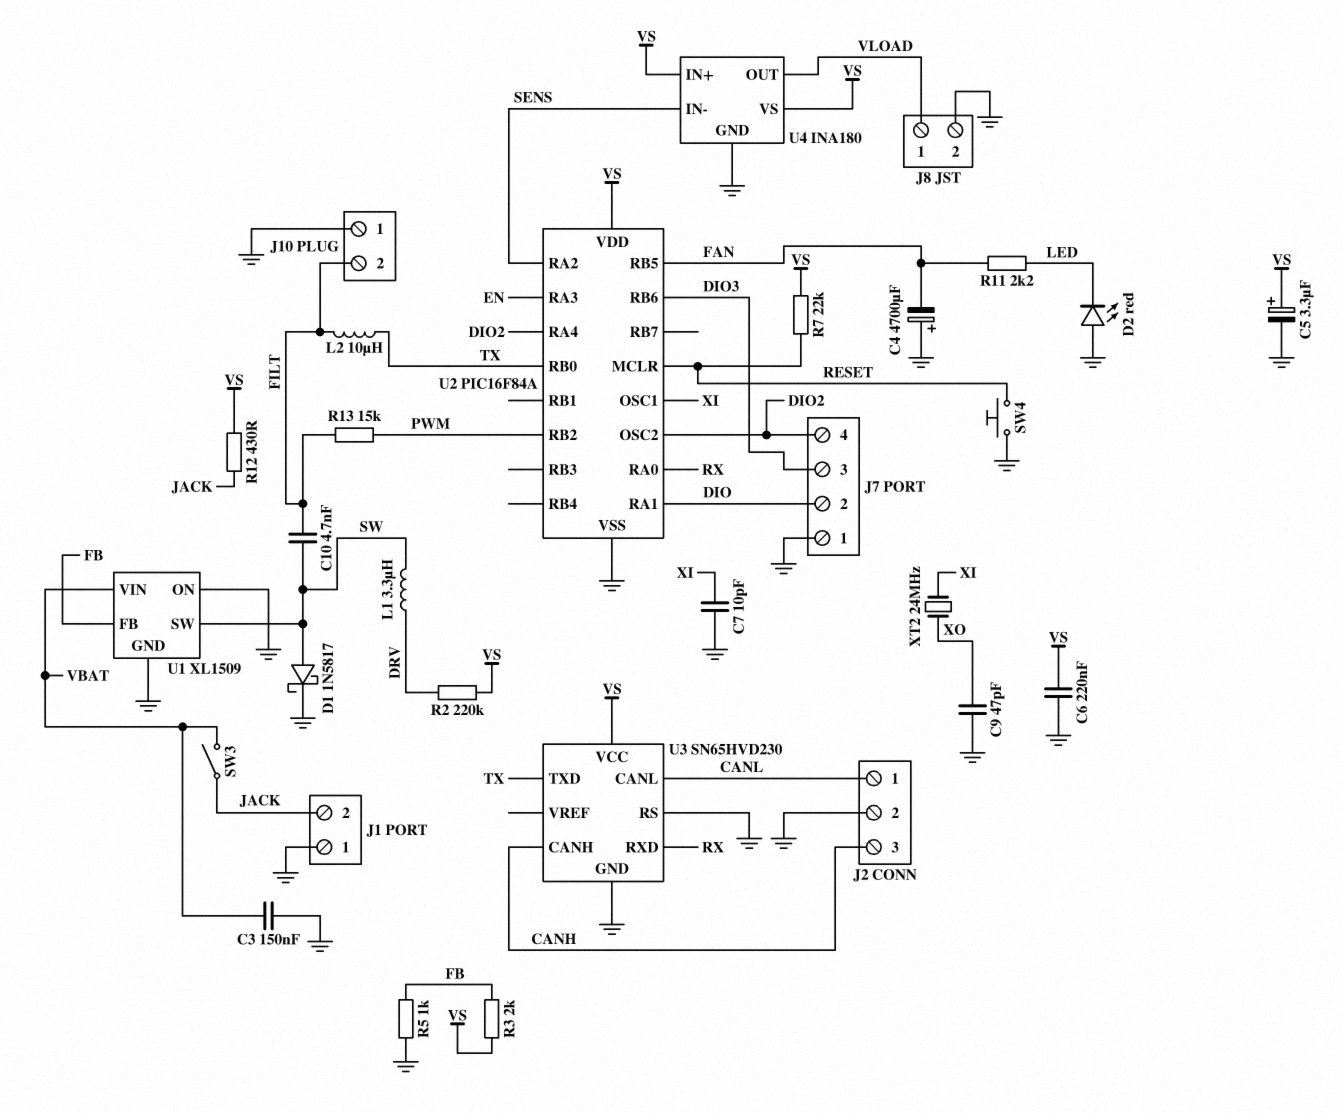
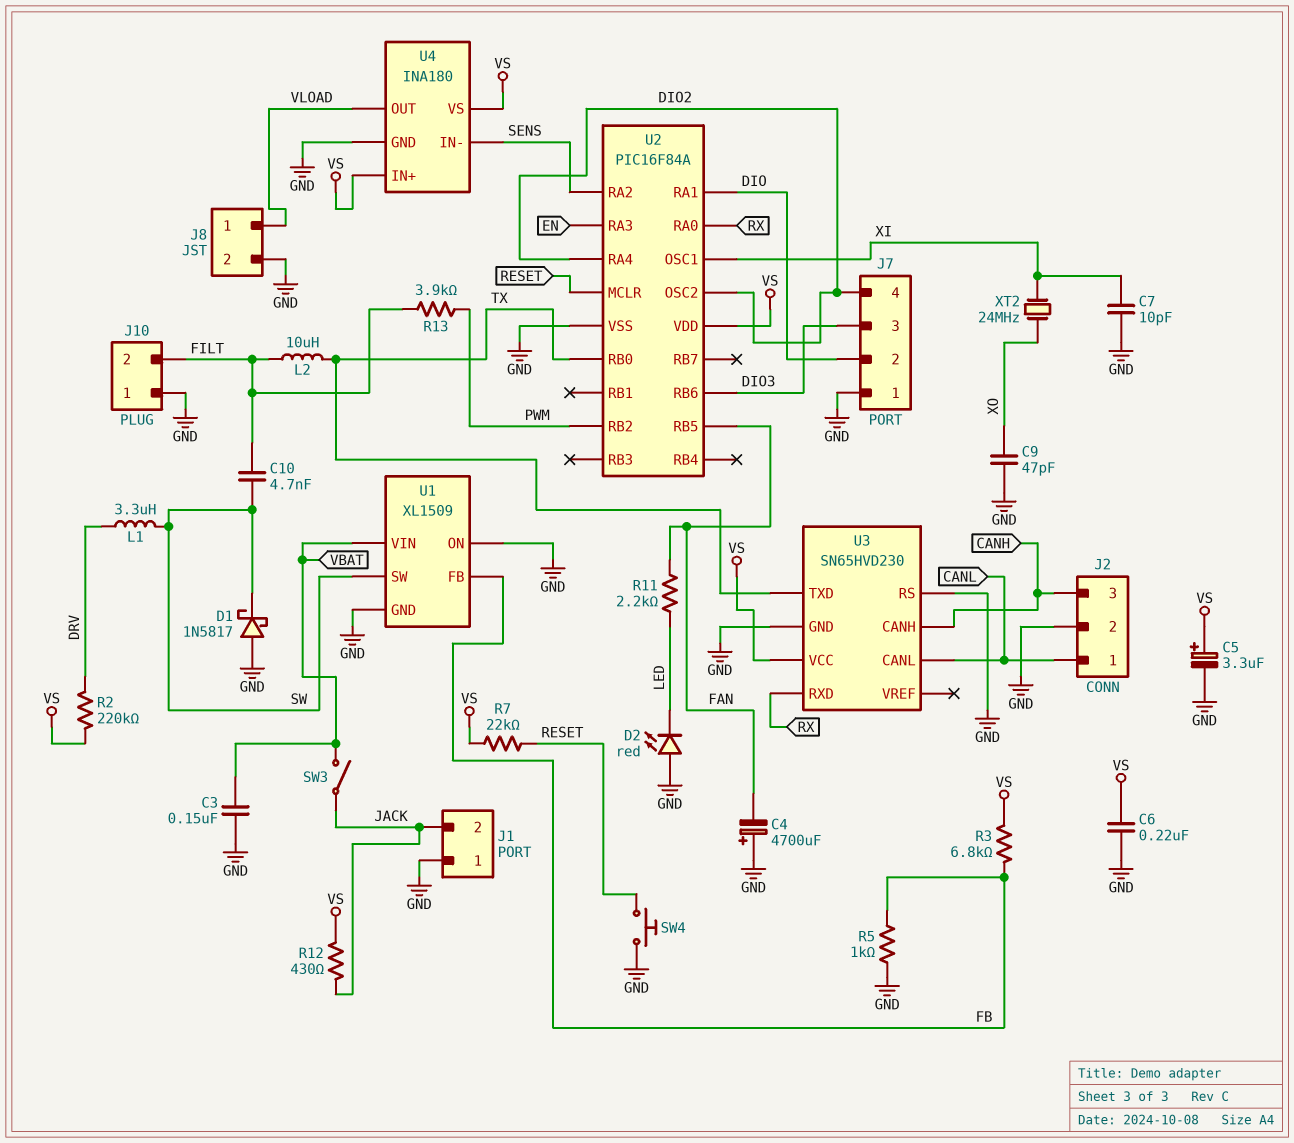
D1: schottky 1N5817 (A SW, K GND) -> schottky 1N5817 (A GND, K SW)
R3: 2k (FB, VS) -> 6.8k (FB, VS)
R13: 15k (FILT, PWM) -> 3.9k (FILT, PWM)

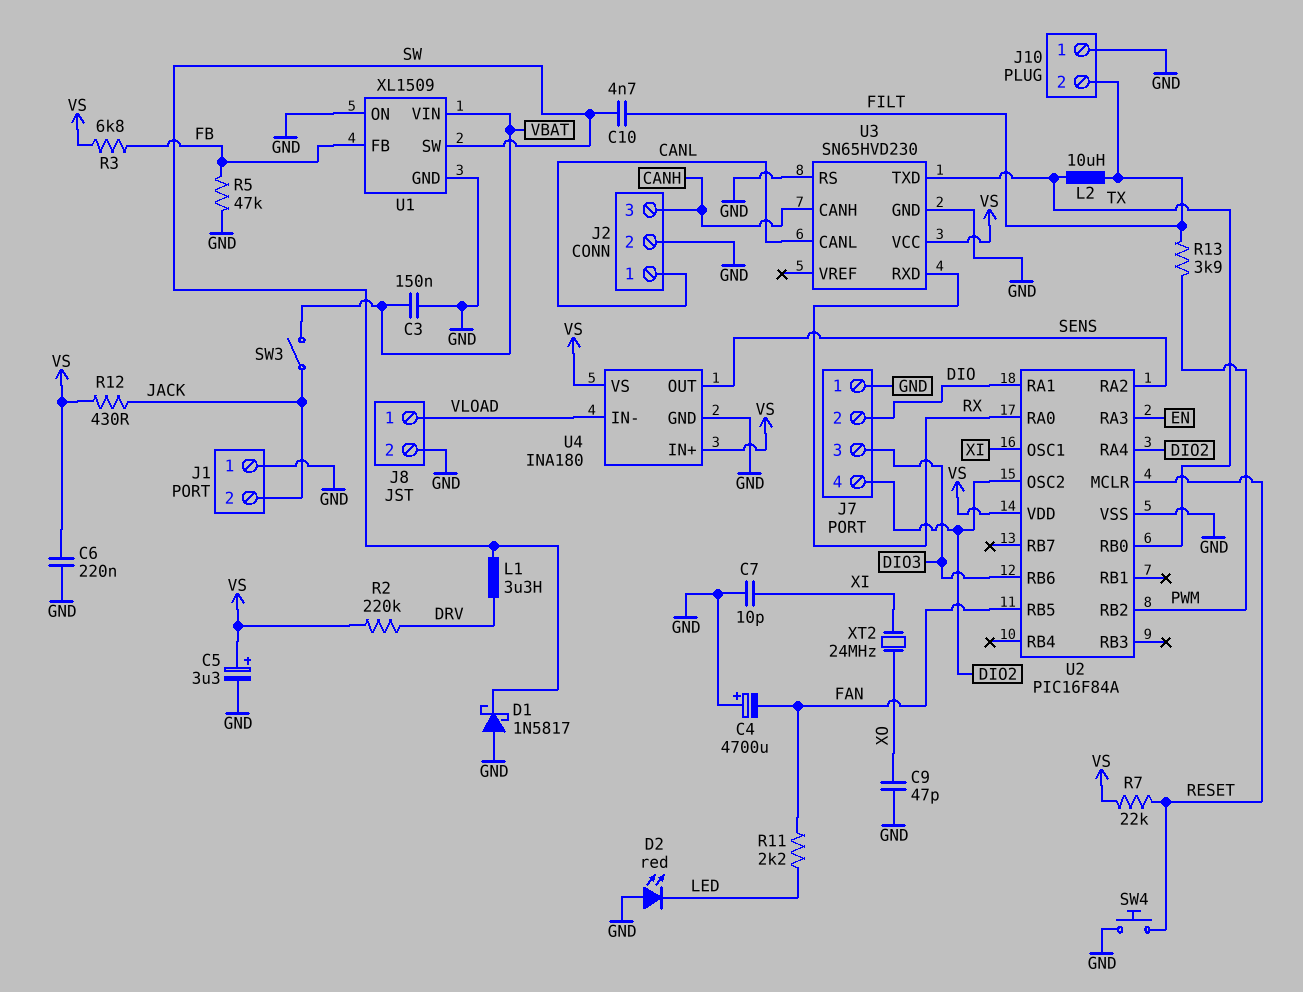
R5: 1k (FB, GND) -> 47k (FB, GND)
U4 pin IN-: SENS -> VLOAD
U4 pin OUT: VLOAD -> SENS

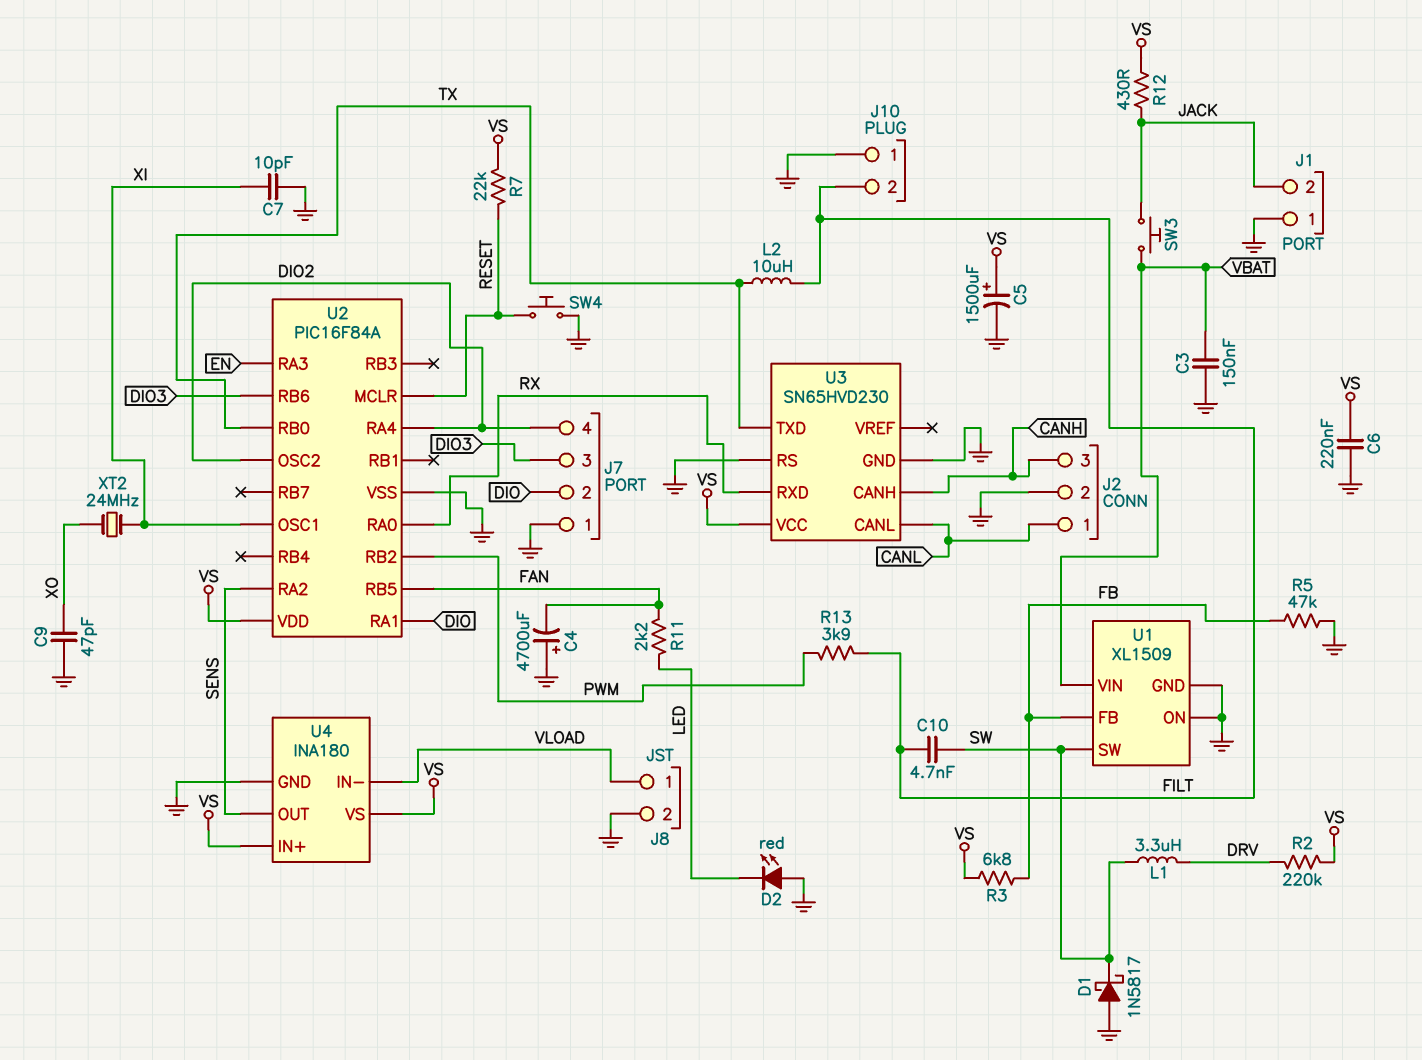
C5: 3.3uF (plus VS, minus GND) -> 1500uF (plus VS, minus GND)
SW3: switch (JACK, VBAT) -> button (JACK, VBAT)

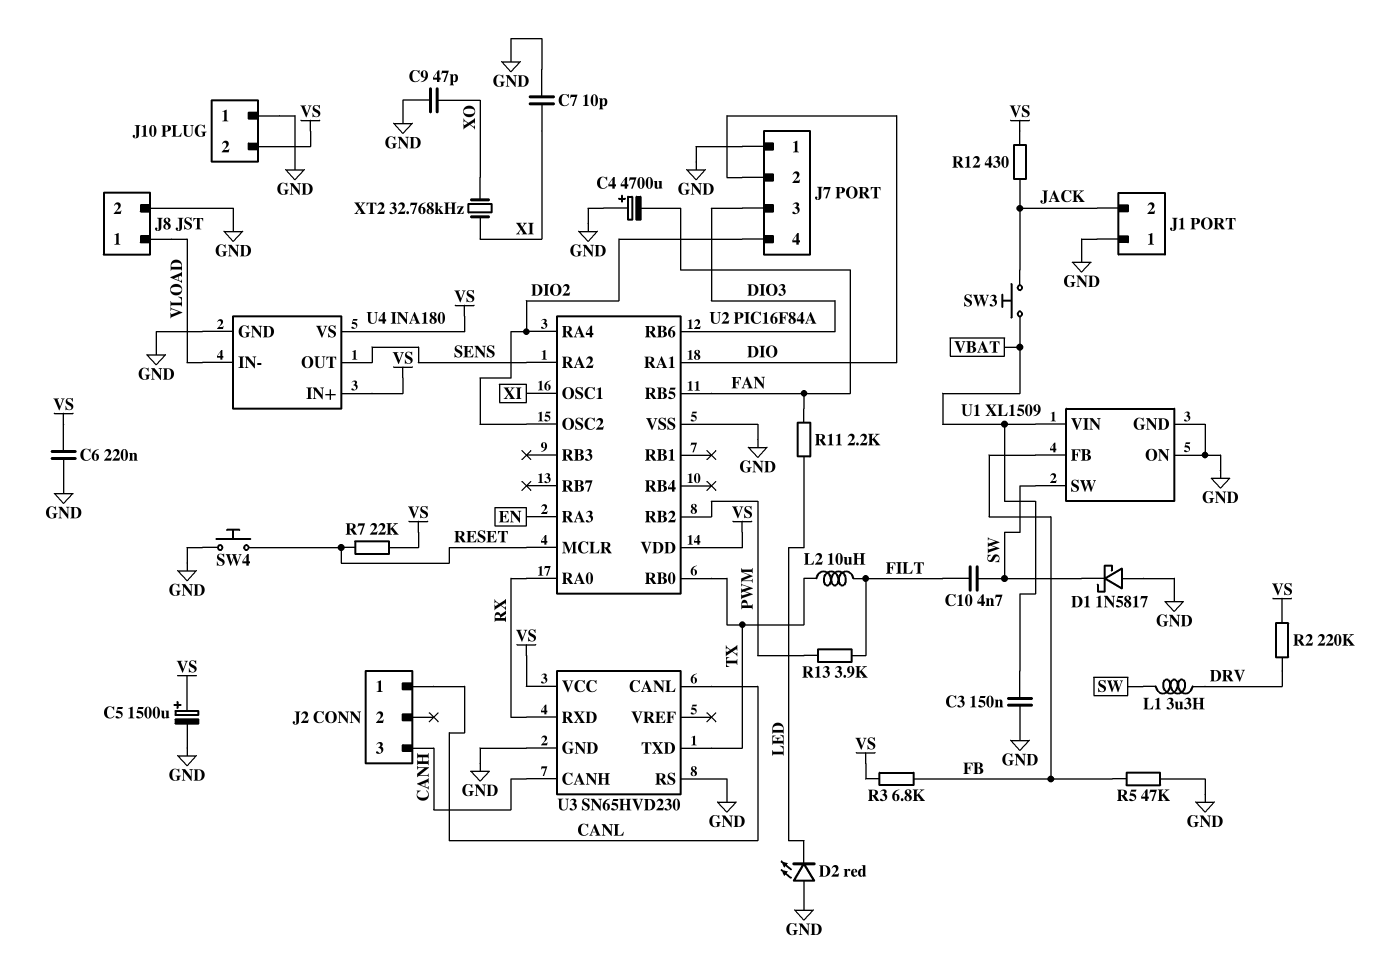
J2 pin 2: GND -> none
J10 pin 2: FILT -> VS
XT2: 24MHz (XI, XO) -> 32.768kHz (XI, XO)

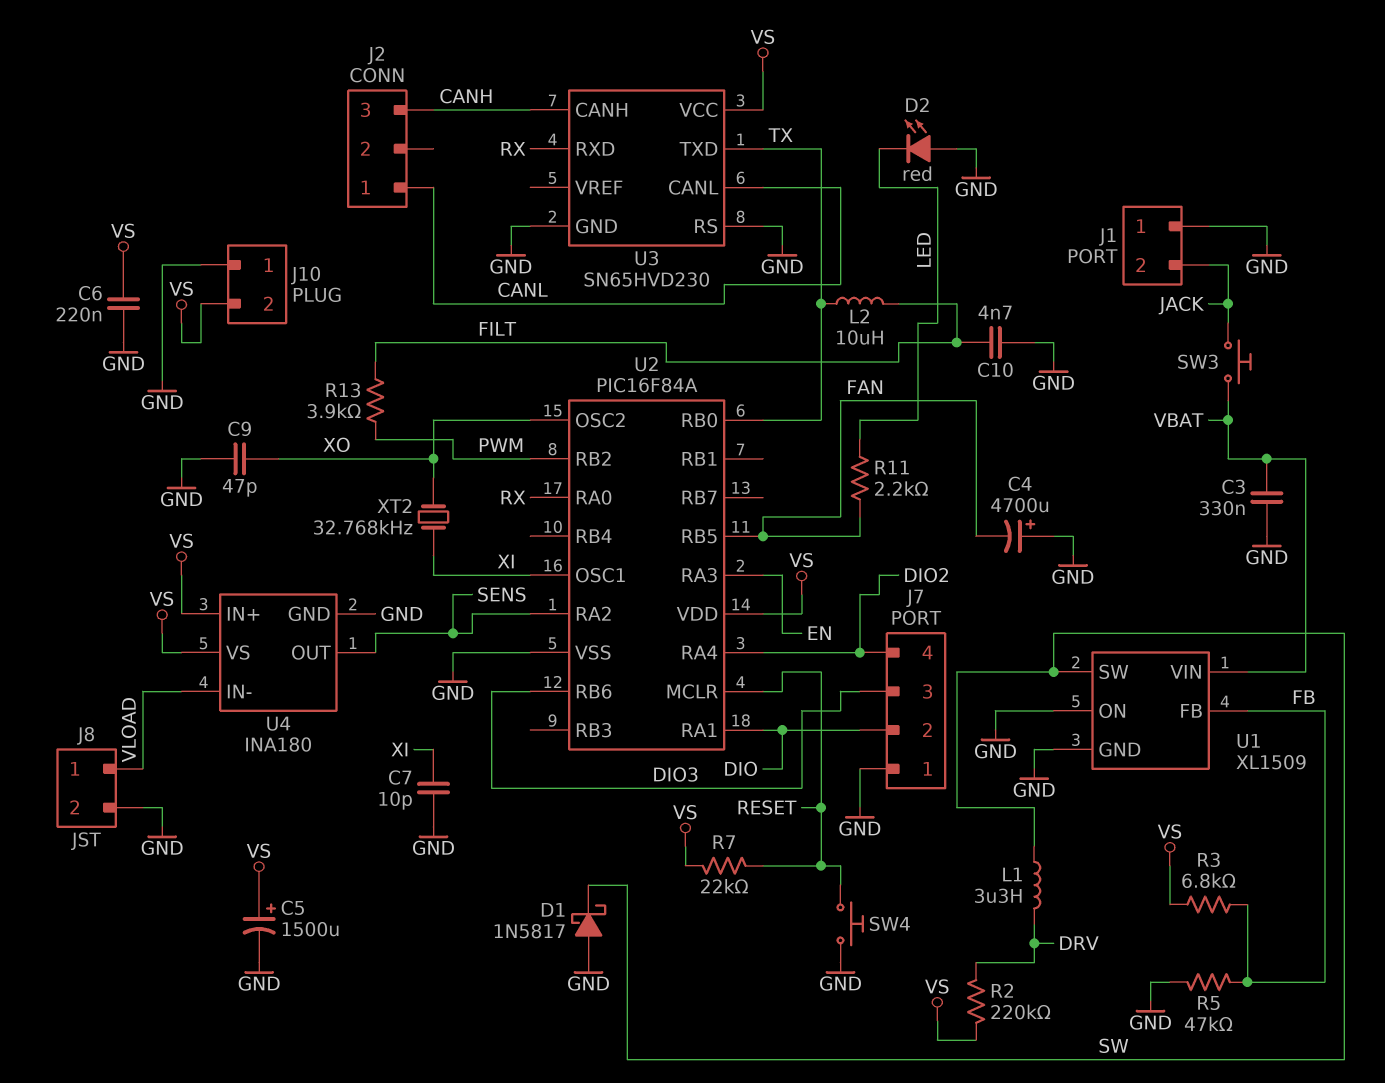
C3: 150nF (GND, VBAT) -> 330nF (GND, VBAT)
C10: 4.7nF (FILT, SW) -> 4.7nF (FILT, GND)
R12: 430 (JACK, VS) -> none
U2 pin OSC2: DIO2 -> XO

